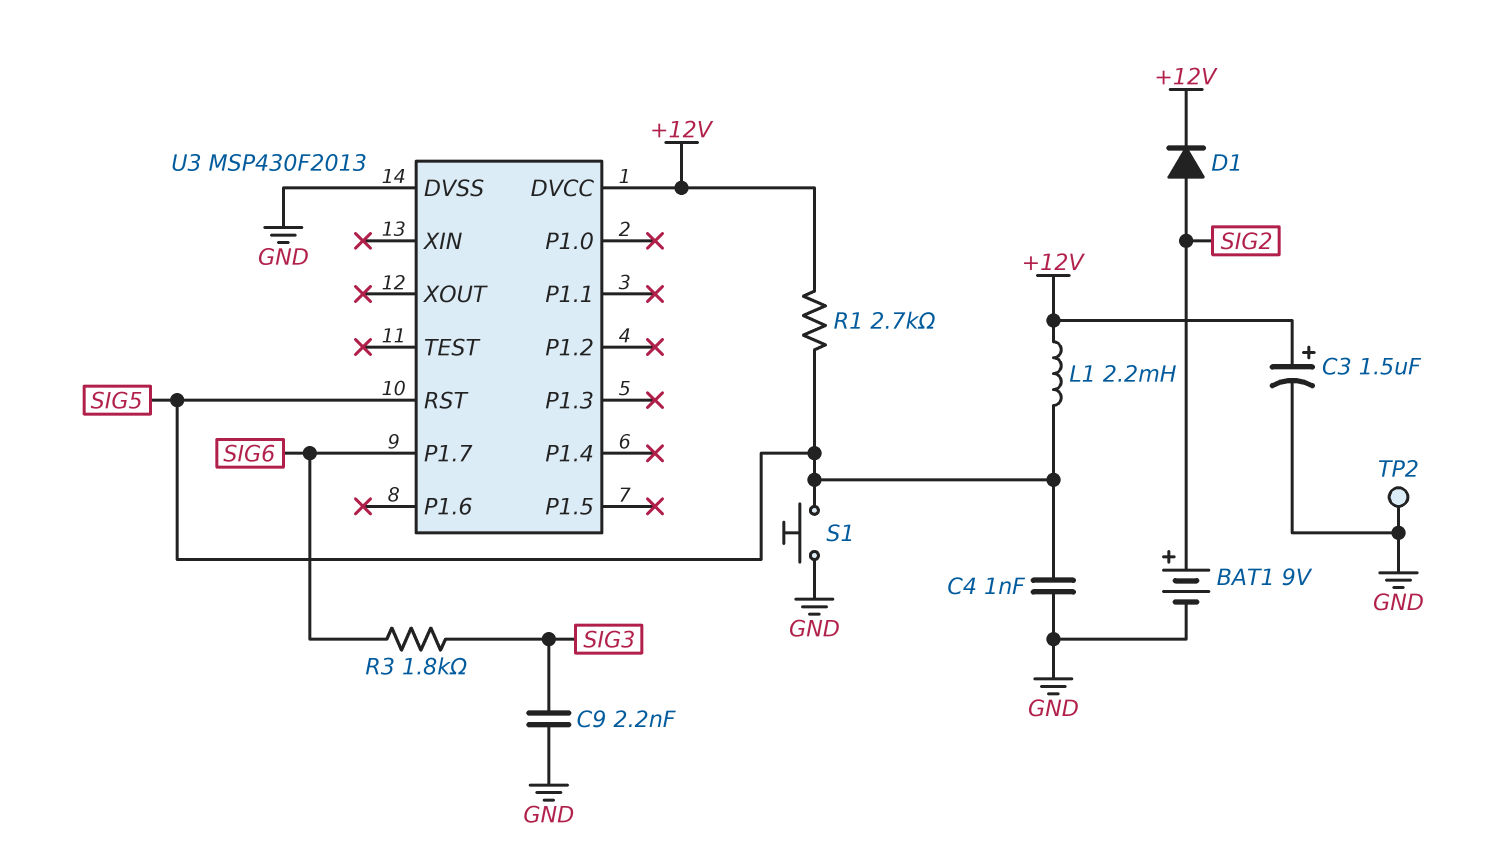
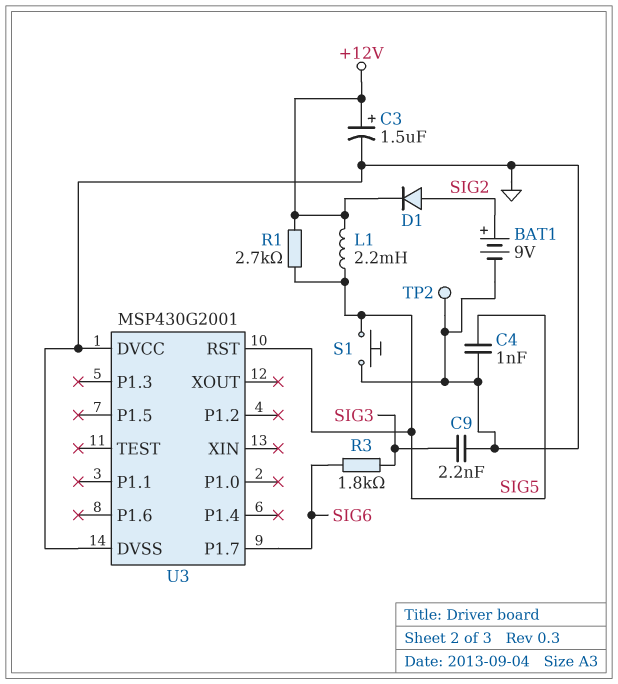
U3: MSP430F2013 -> MSP430G2001
U3 pin DVCC: +12V -> GND

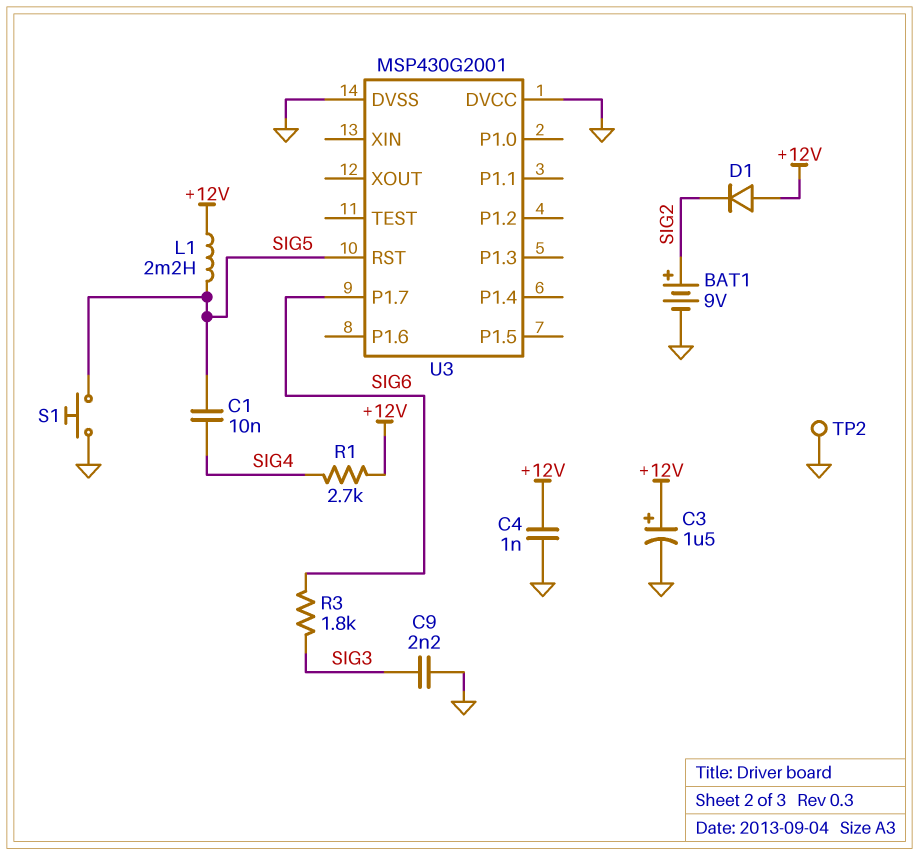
C1: none -> 10nF (SIG4, SIG5)
C4: 1nF (GND, SIG5) -> 1nF (+12V, GND)
D1: diode (A SIG2, K +12V) -> diode (A +12V, K SIG2)
R1: 2.7k (+12V, SIG5) -> 2.7k (+12V, SIG4)

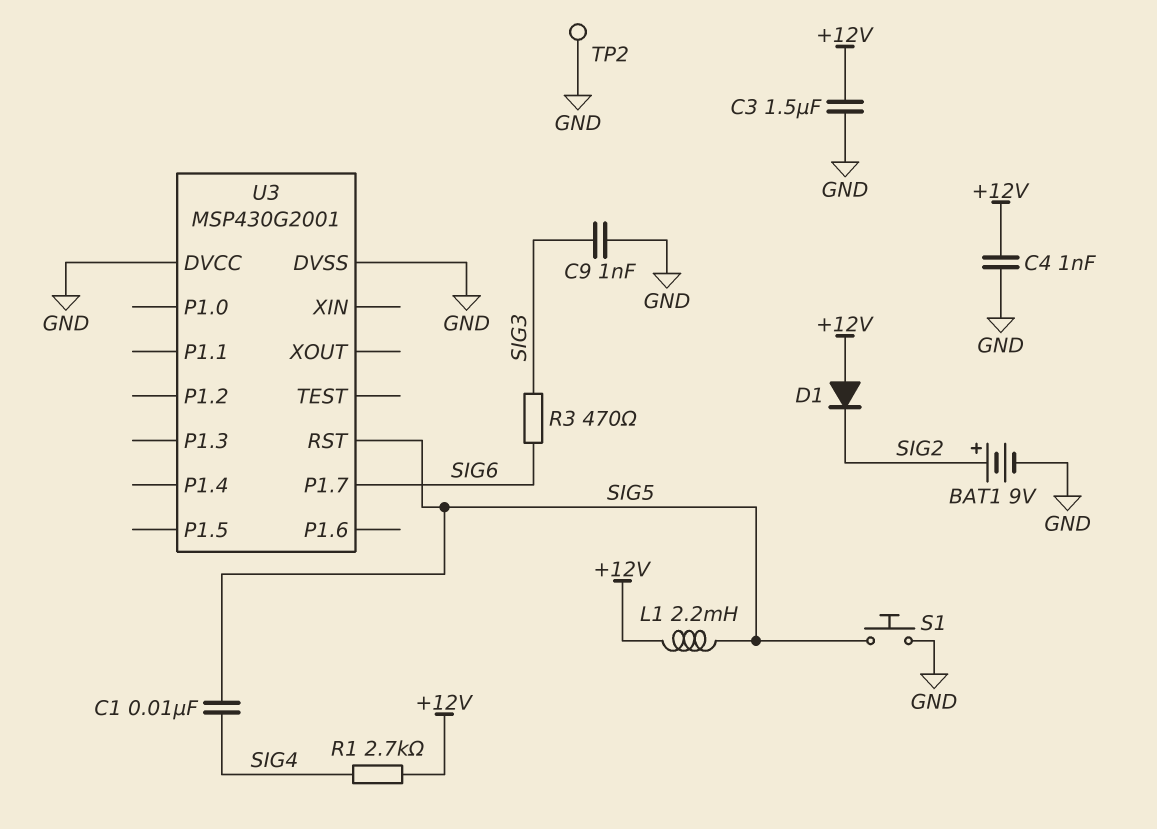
C3: 1.5uF (plus +12V, minus GND) -> 1.5uF (+12V, GND)
C9: 2.2nF (GND, SIG3) -> 1nF (GND, SIG3)
R3: 1.8k (SIG3, SIG6) -> 470 (SIG3, SIG6)

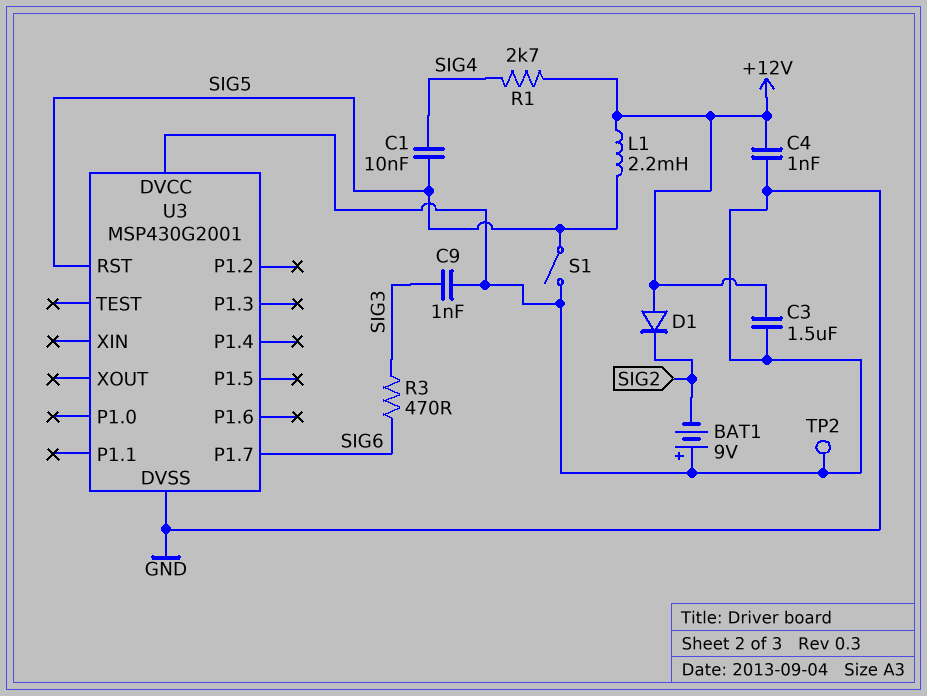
BAT1: 9V (plus SIG2, minus GND) -> 9V (plus GND, minus SIG2)
S1: button (GND, SIG5) -> switch (GND, SIG5)

